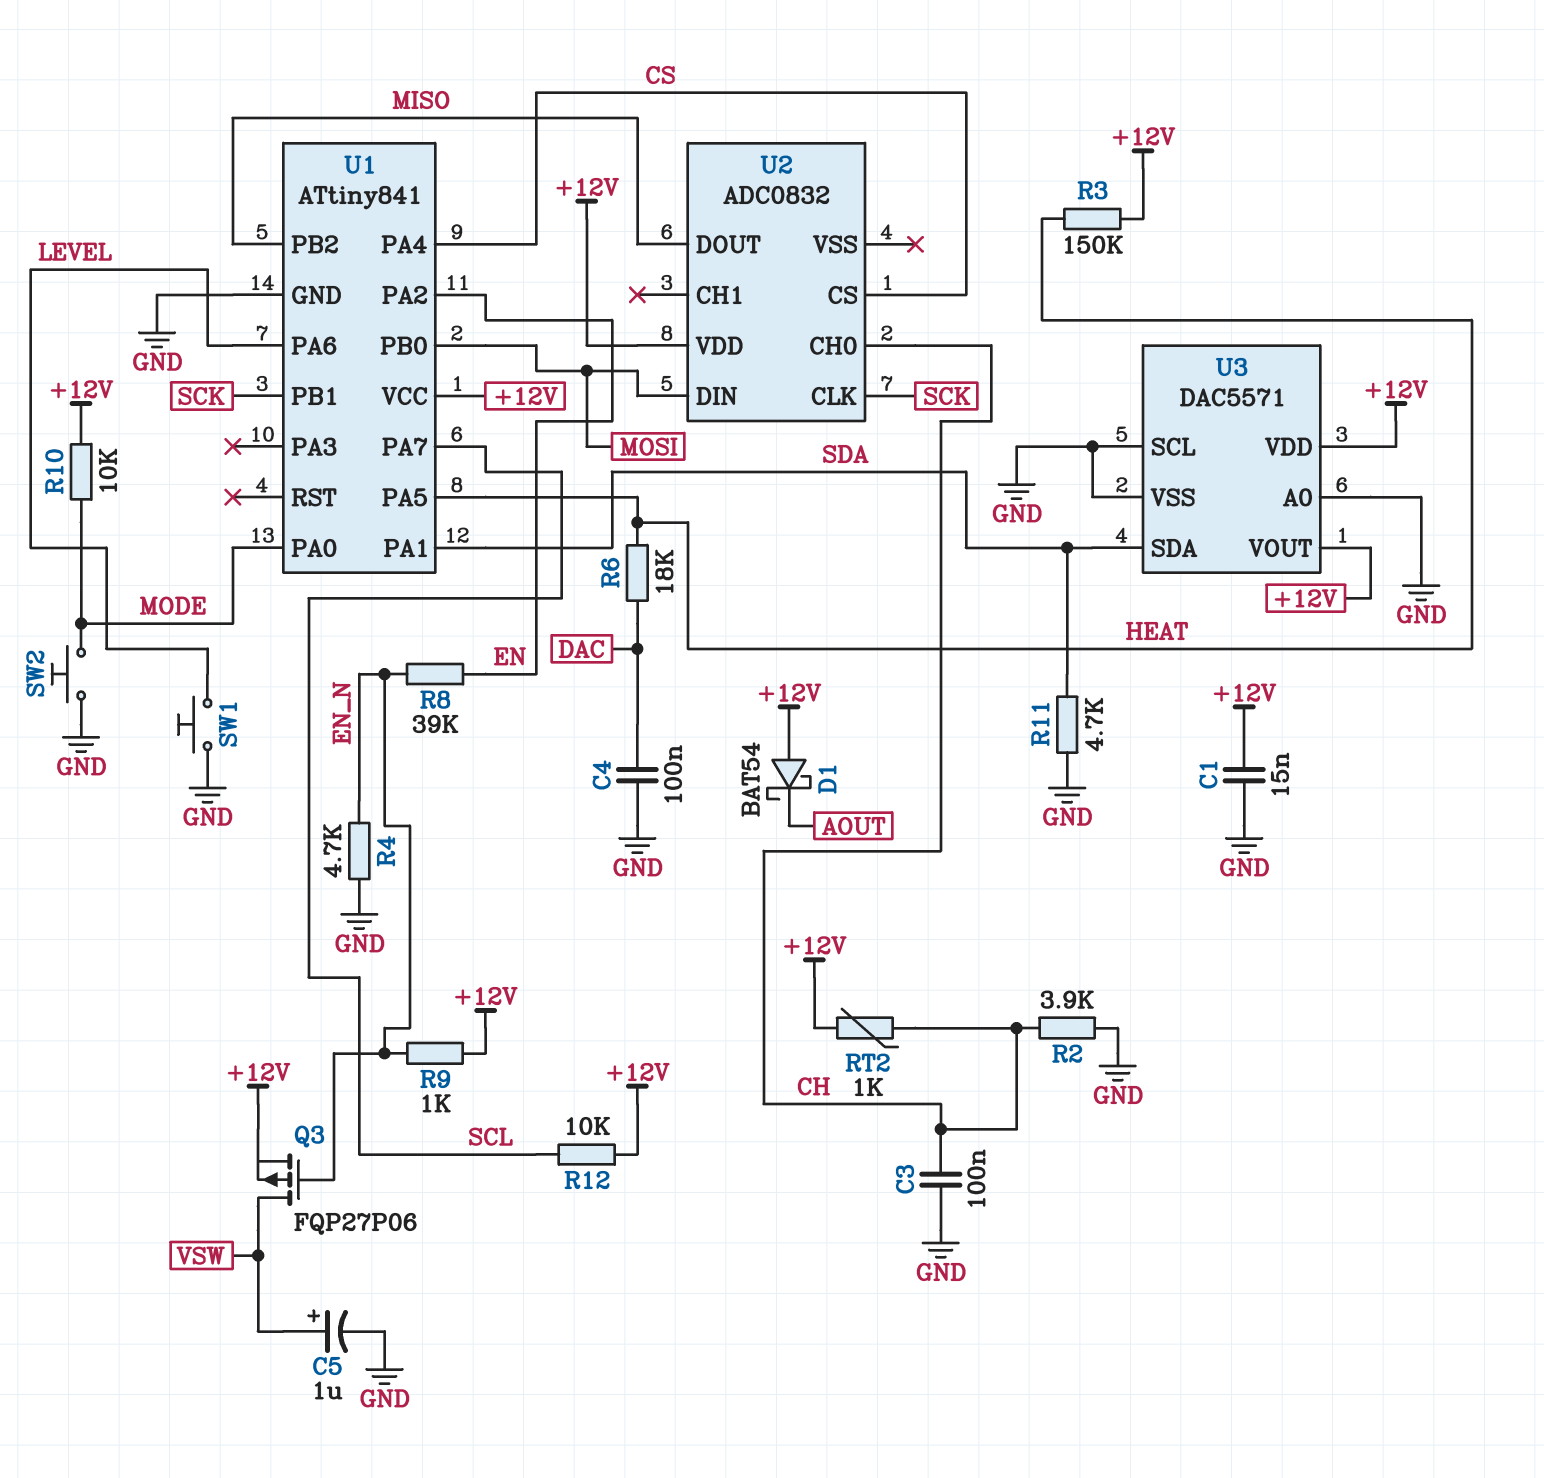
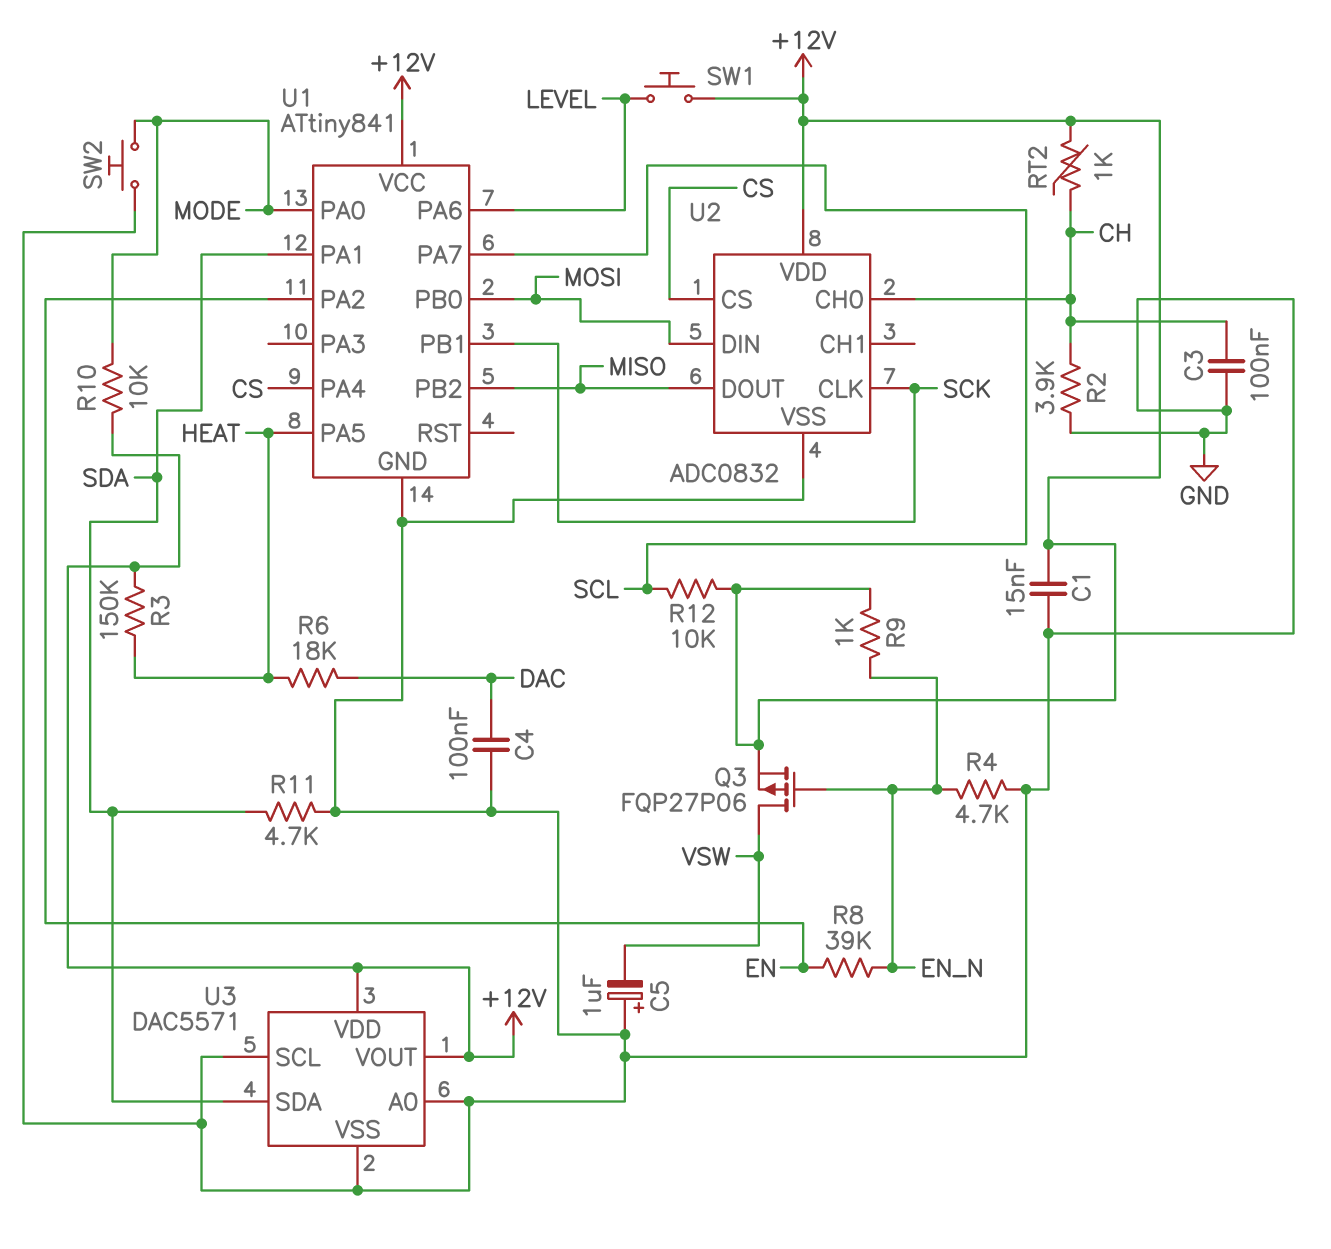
C5: 1uF (plus VSW, minus GND) -> 1uF (plus GND, minus VSW)
D1: schottky BAT54 (A +12V, K AOUT) -> none
SW1: button (GND, LEVEL) -> button (+12V, LEVEL)
U2 pin VSS: none -> GND

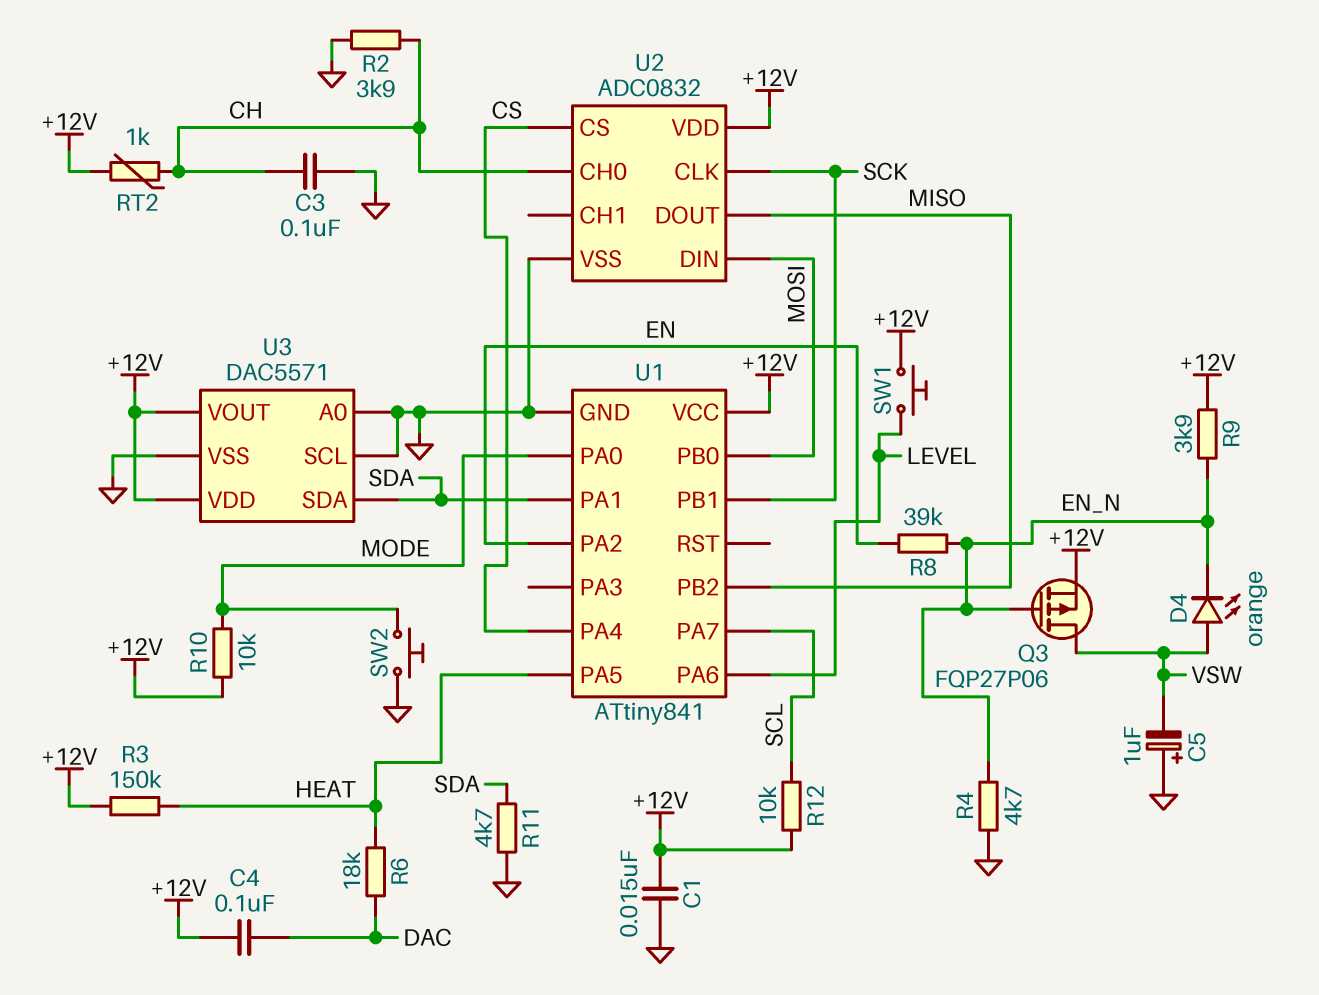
C4: 100nF (DAC, GND) -> 100nF (+12V, DAC)
D4: none -> LED orange (A VSW, K EN_N)
R9: 1k (+12V, EN_N) -> 3.9k (+12V, EN_N)

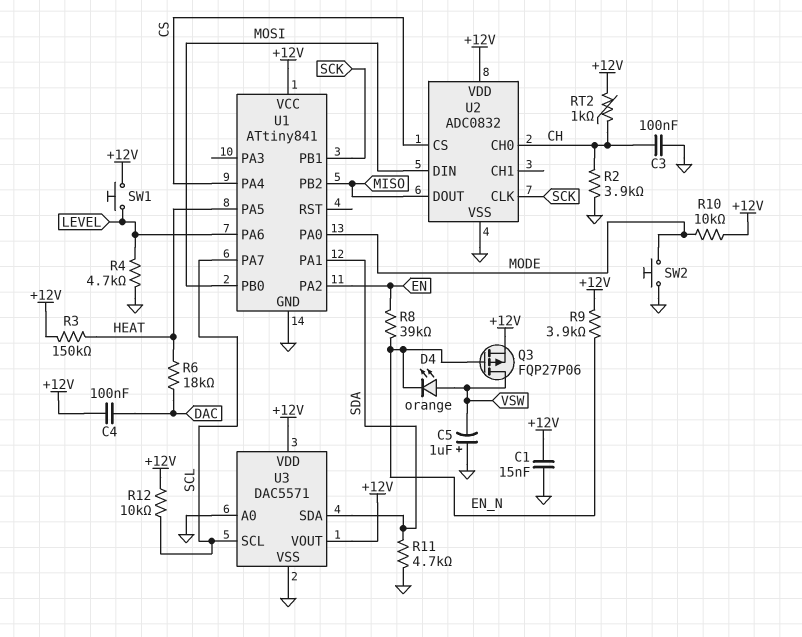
R4: 4.7k (EN_N, GND) -> 4.7k (GND, LEVEL)
U3 pin SCL: GND -> SCL

